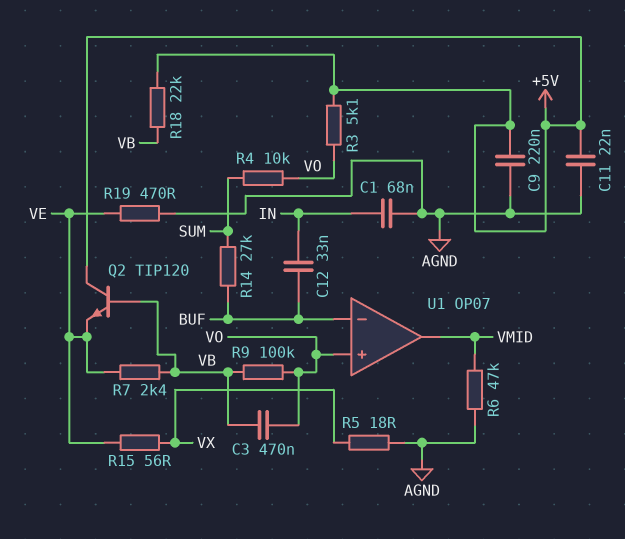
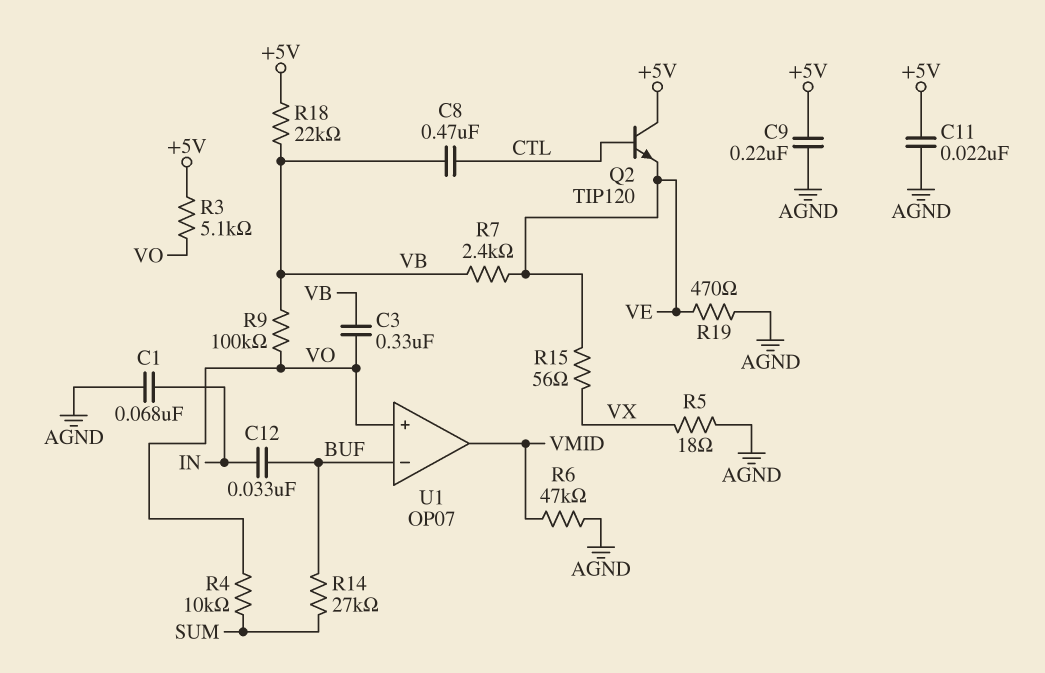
C3: 470nF (VB, VO) -> 330nF (VB, VO)
C8: none -> 470nF (CTL, VB)
Q2: NPN TIP120 (B VB, C +5V, E VE) -> NPN TIP120 (B CTL, C +5V, E VE)

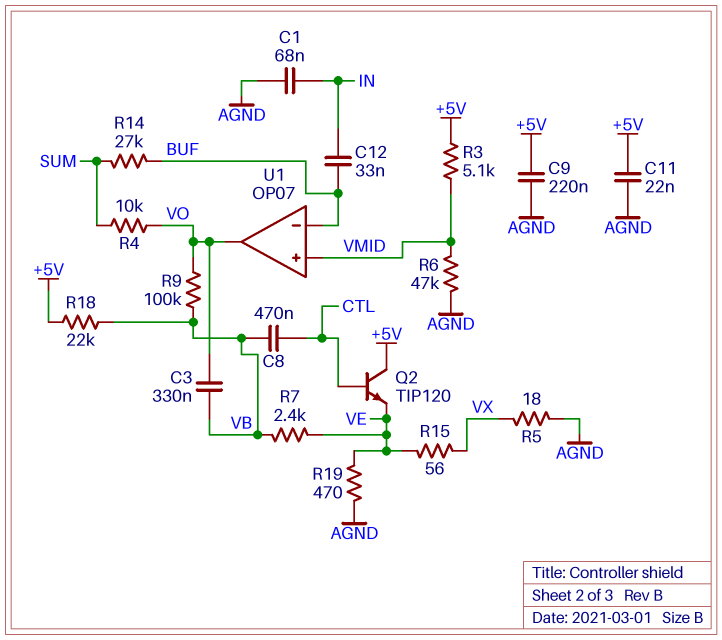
R3: 5.1k (+5V, VO) -> 5.1k (+5V, VMID)
U1 pin in+: VO -> VMID
U1 pin out: VMID -> VO

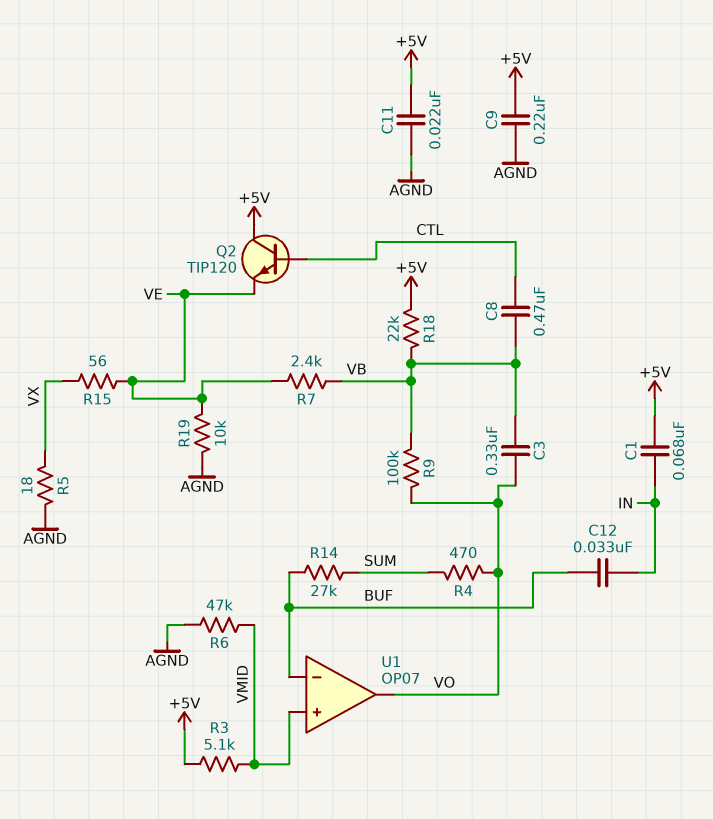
C1: 68nF (AGND, IN) -> 68nF (+5V, IN)
R4: 10k (SUM, VO) -> 470 (SUM, VO)
R19: 470 (AGND, VE) -> 10k (AGND, VE)

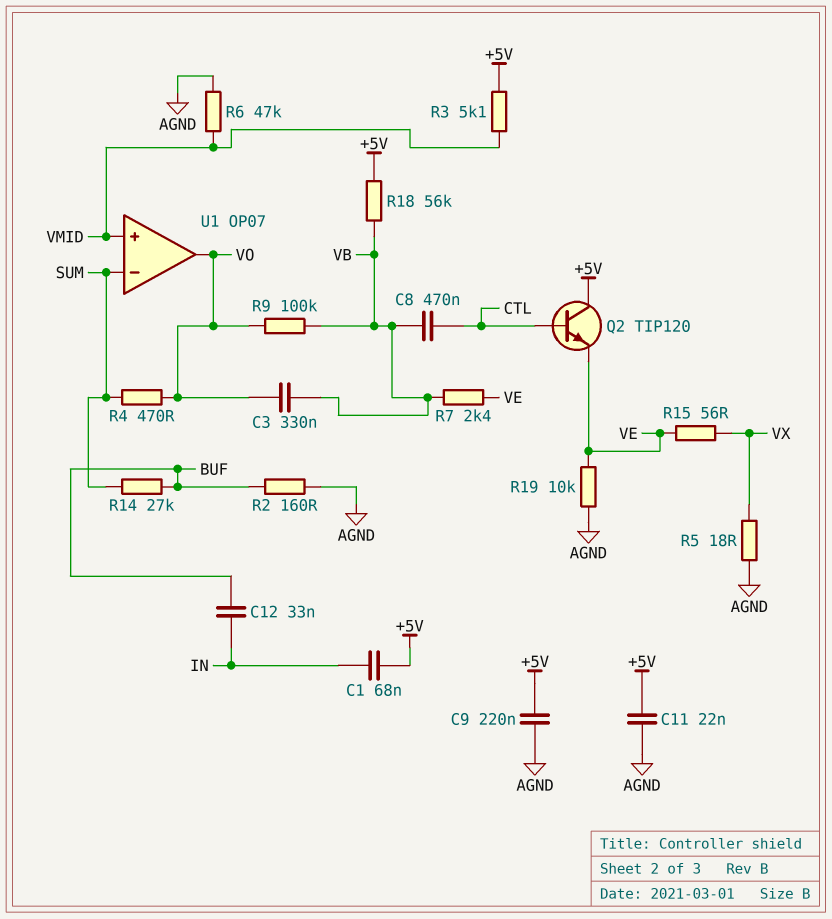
R2: none -> 160 (AGND, BUF)
R18: 22k (+5V, VB) -> 56k (+5V, VB)
U1 pin in-: BUF -> SUM

